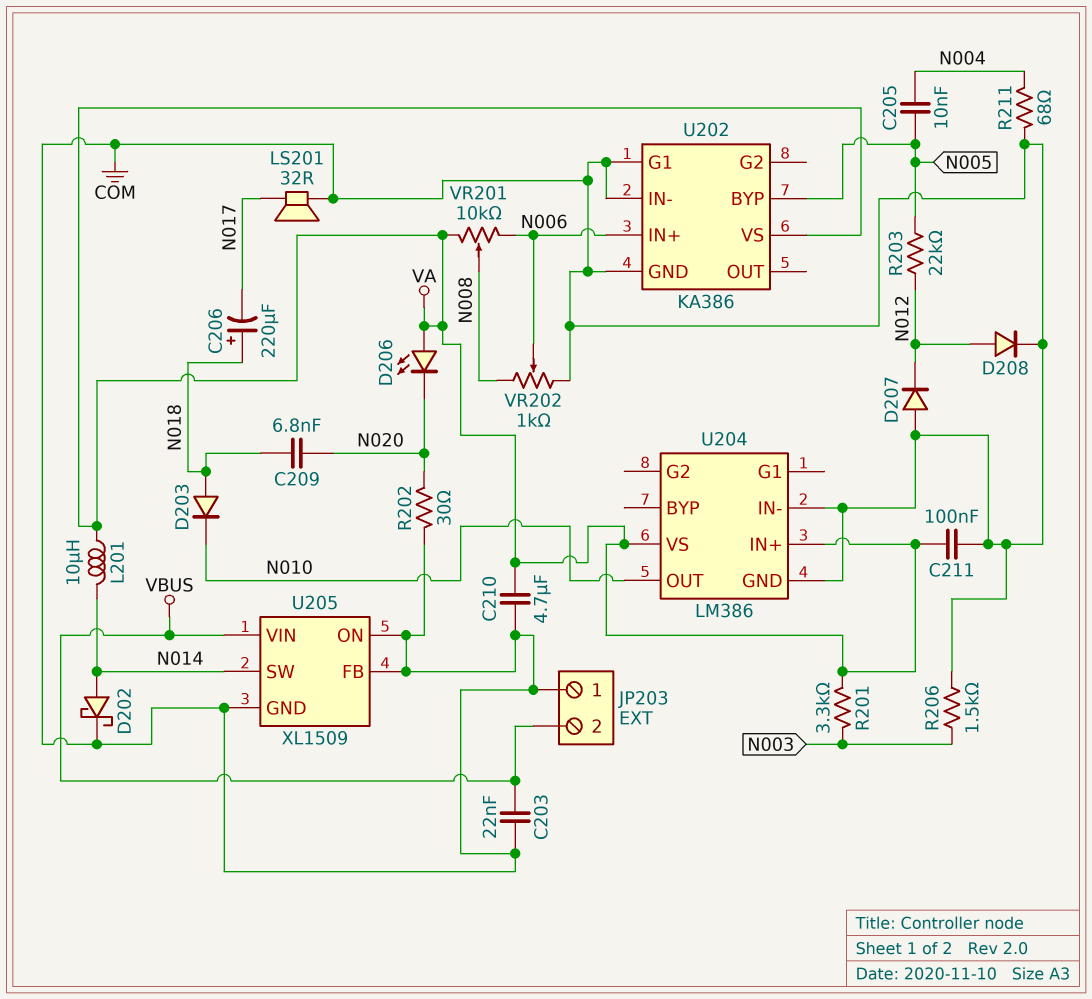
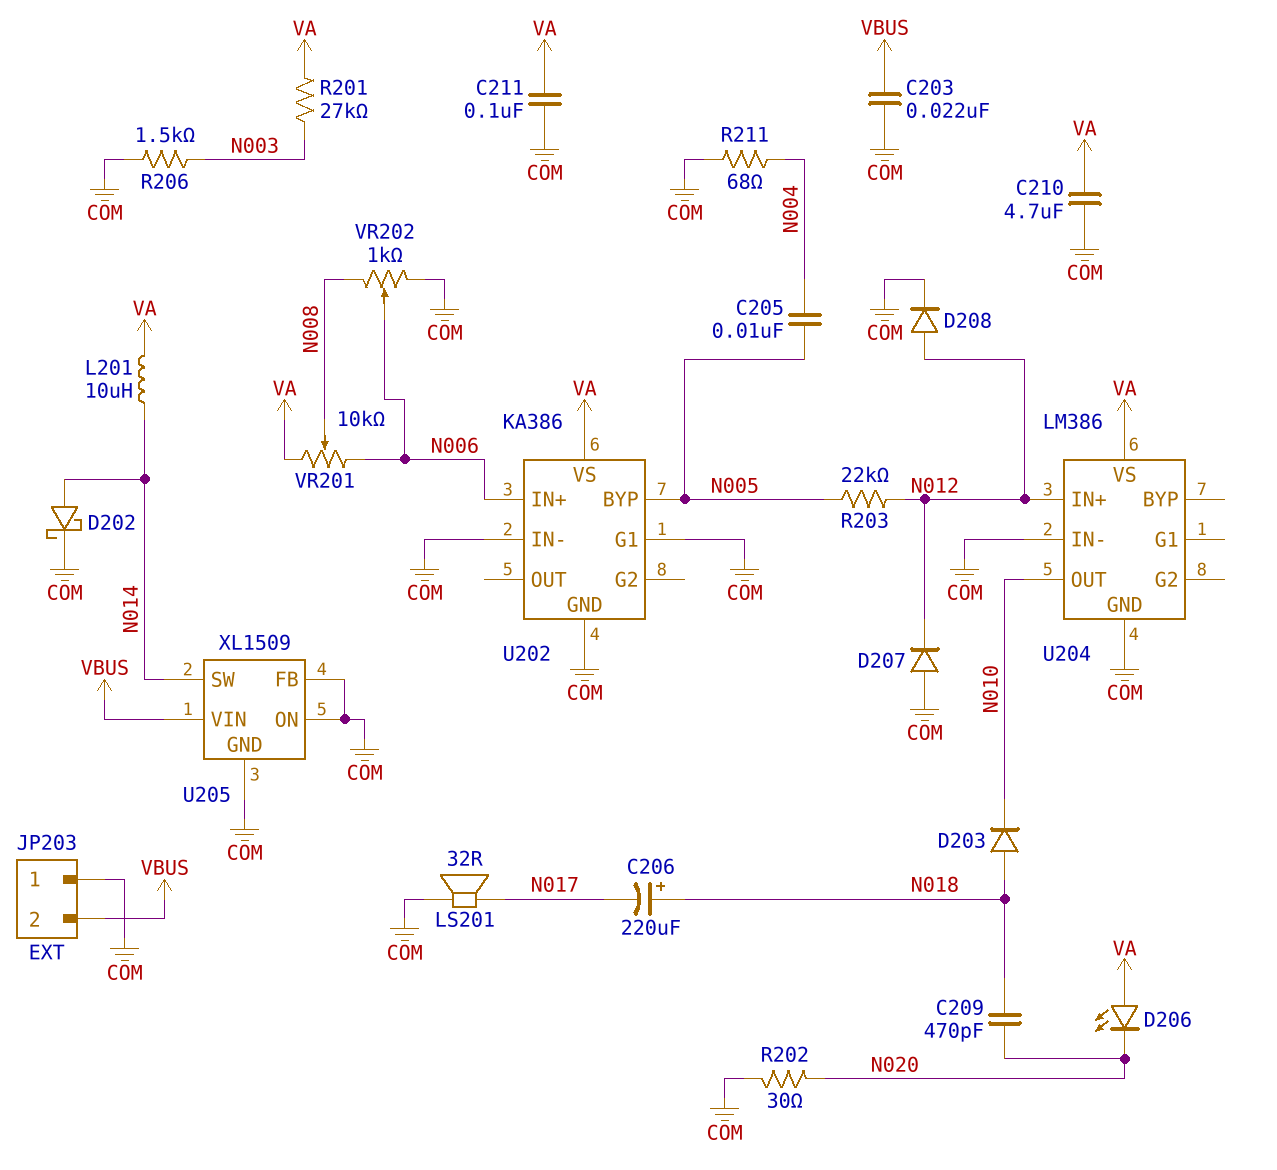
C209: 6.8nF (N018, N020) -> 470pF (N018, N020)
R201: 3.3k (N003, VA) -> 27k (N003, VA)
U204 pin IN+: VA -> N012

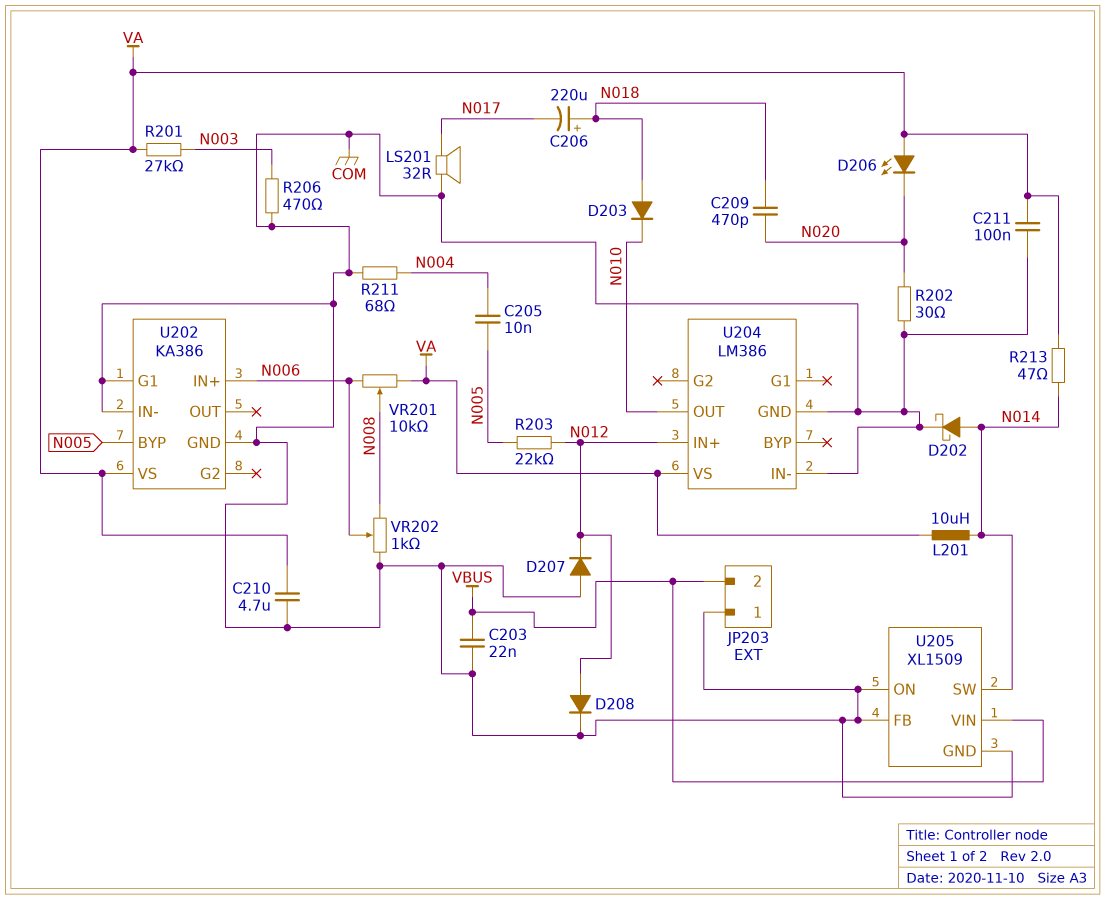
R206: 1.5k (COM, N003) -> 470 (COM, N003)
R213: none -> 47 (N014, VA)

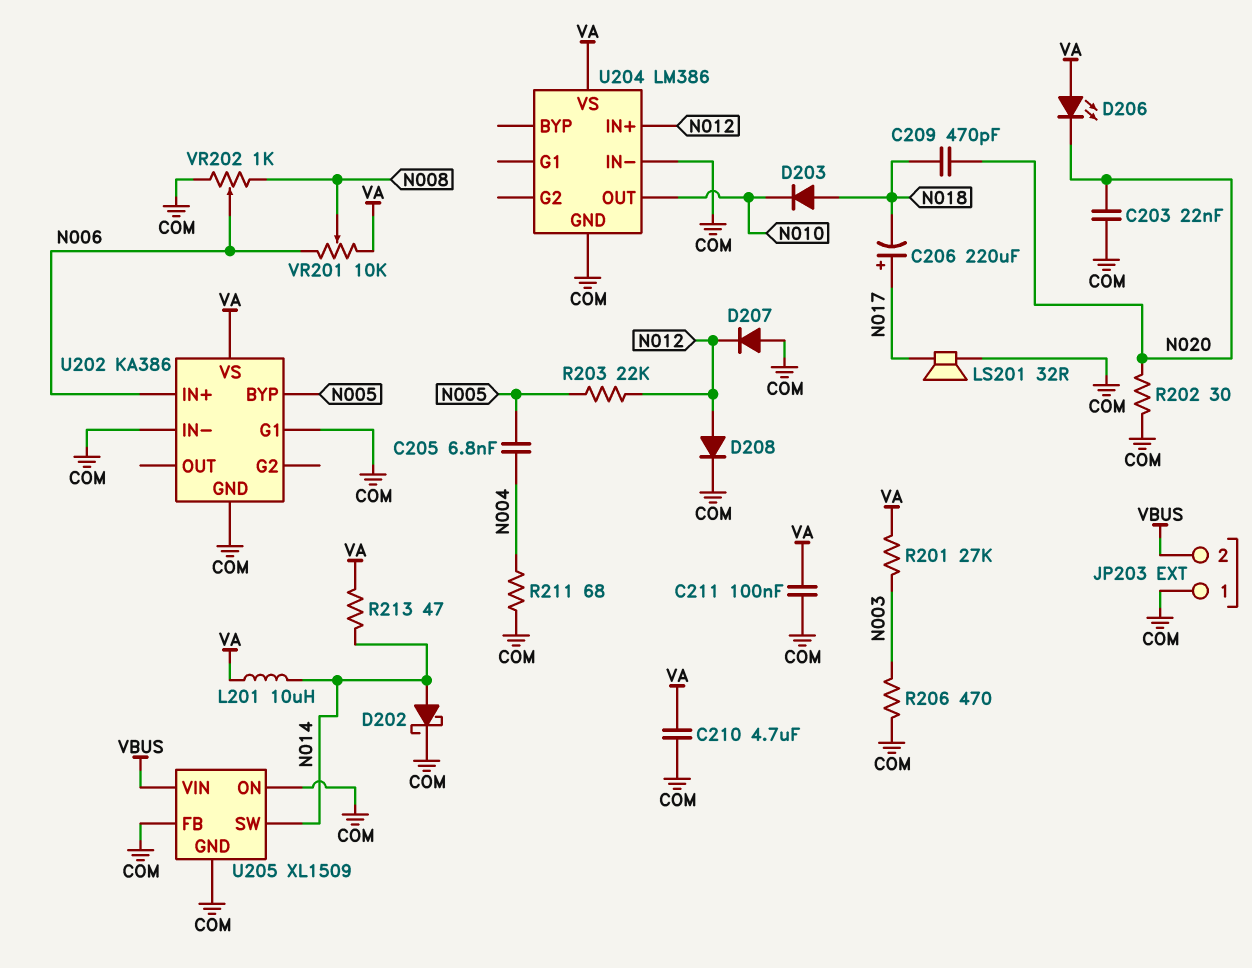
C203: 22nF (COM, VBUS) -> 22nF (COM, N020)
C205: 10nF (N004, N005) -> 6.8nF (N004, N005)
C206: 220uF (plus N018, minus N017) -> 220uF (plus N017, minus N018)

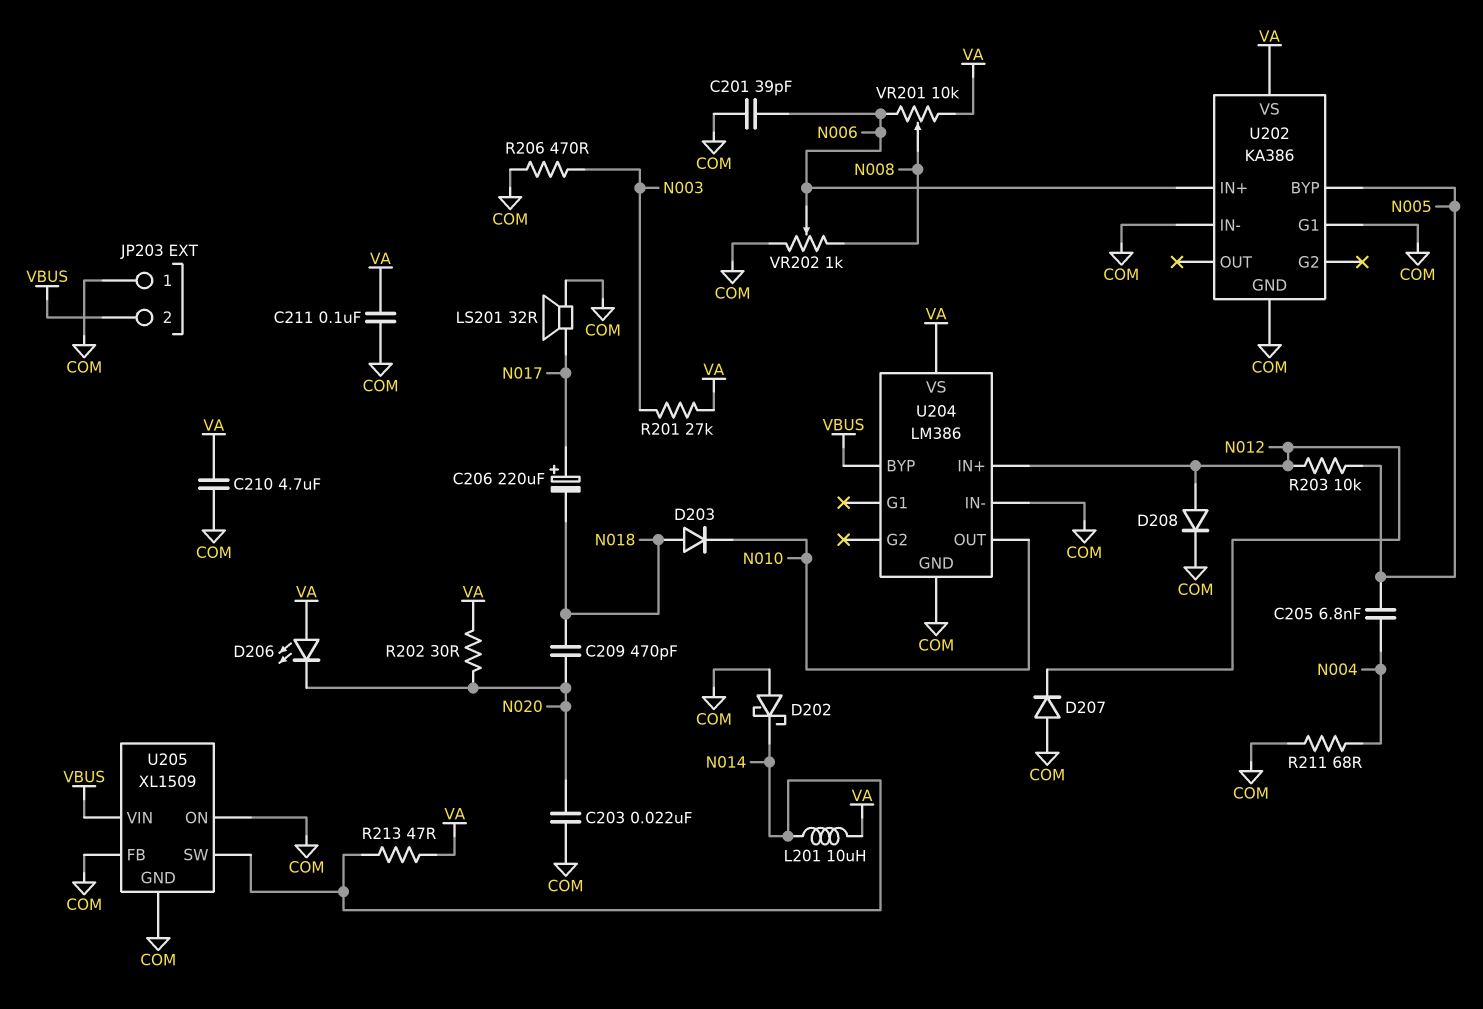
C201: none -> 39pF (COM, N006)
D202: schottky (A N014, K COM) -> schottky (A COM, K N014)
R202: 30 (COM, N020) -> 30 (N020, VA)
R203: 22k (N005, N012) -> 10k (N005, N012)
U204 pin BYP: none -> VBUS

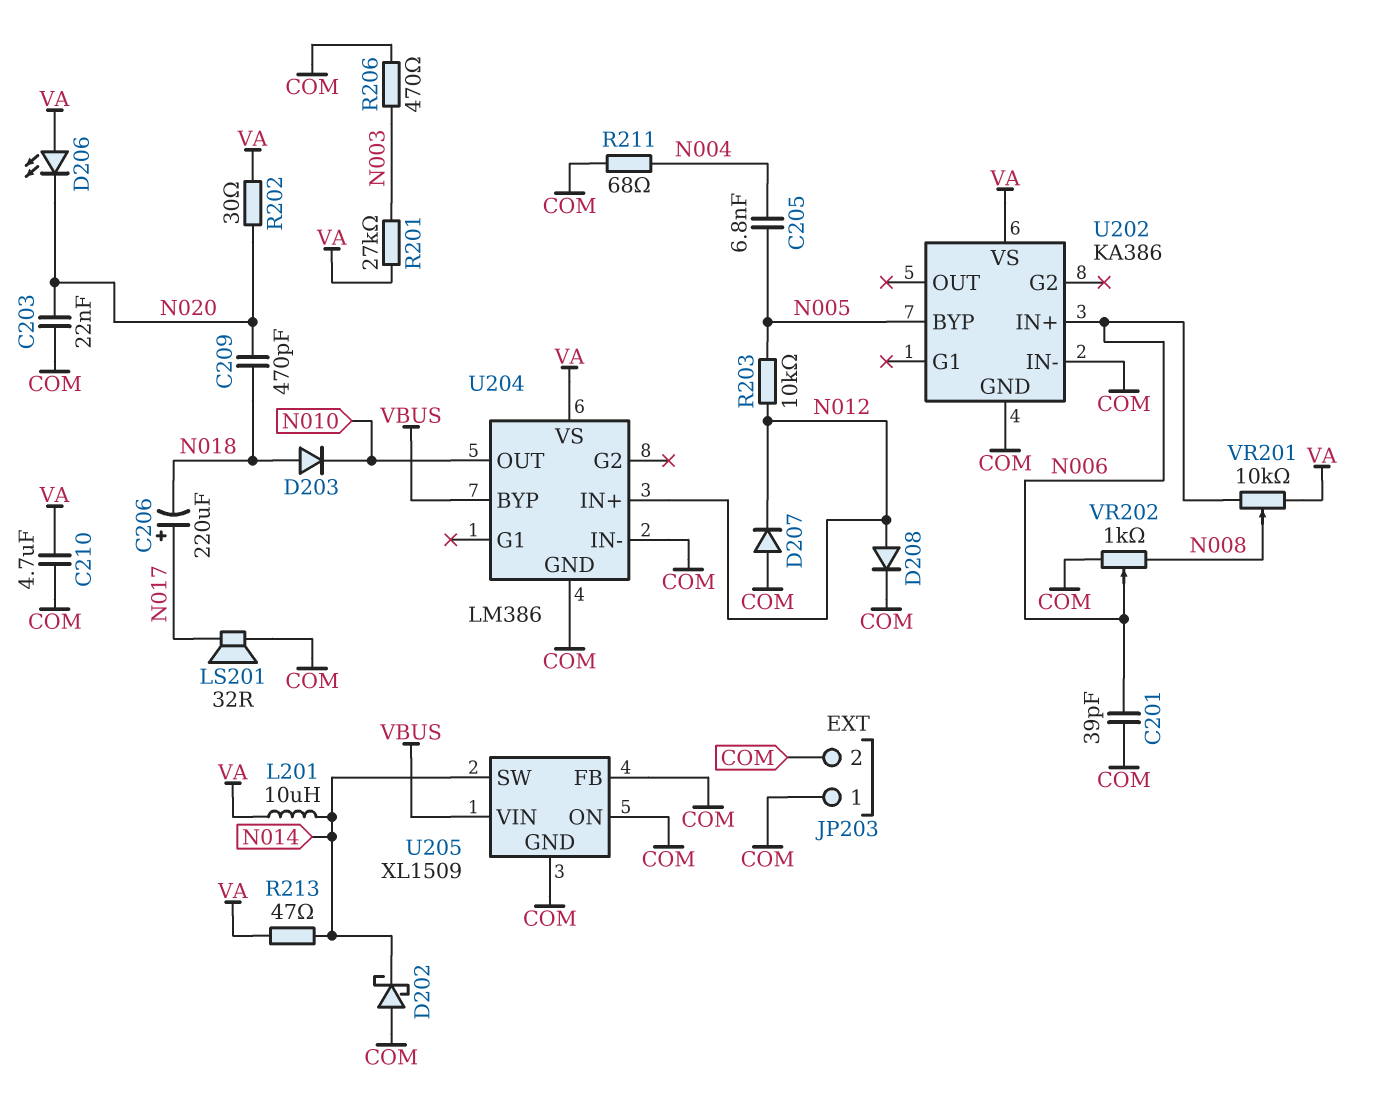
C211: 100nF (COM, VA) -> none
JP203 pin 2: VBUS -> COM
U202 pin G1: COM -> none

